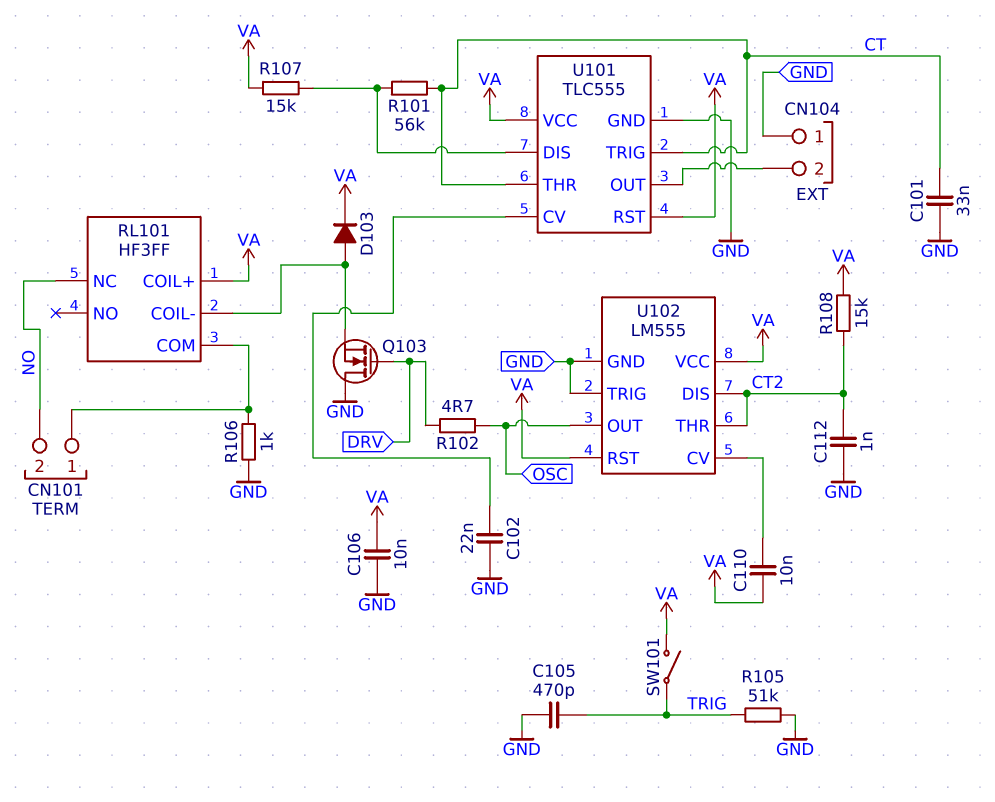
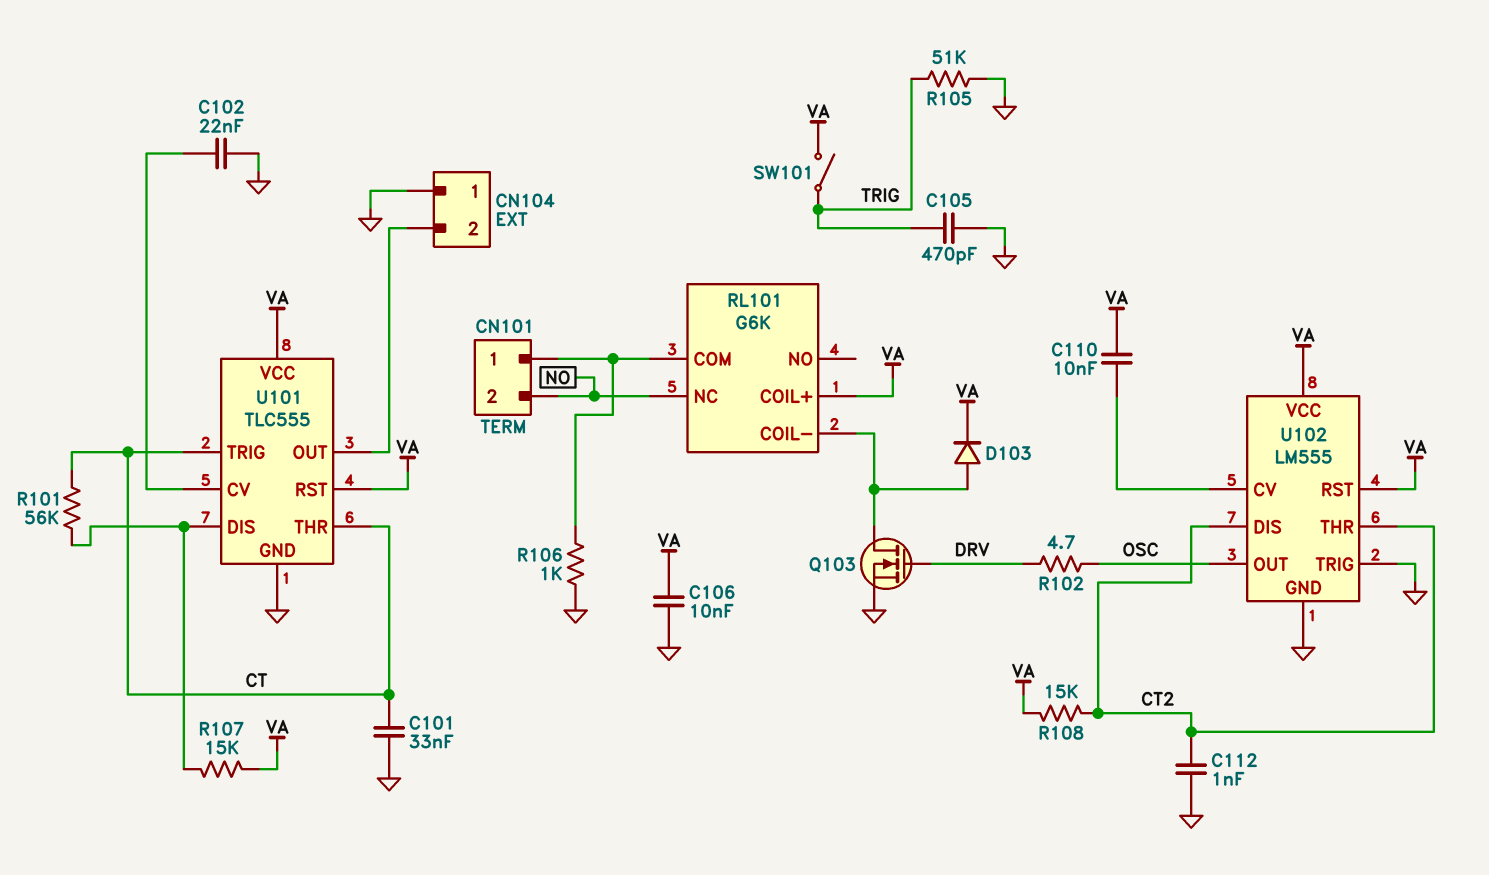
Q103: NMOS (G DRV, D GND, S RL101/COIL-) -> NMOS (G DRV, D RL101/COIL-, S GND)
RL101: HF3FF -> G6K

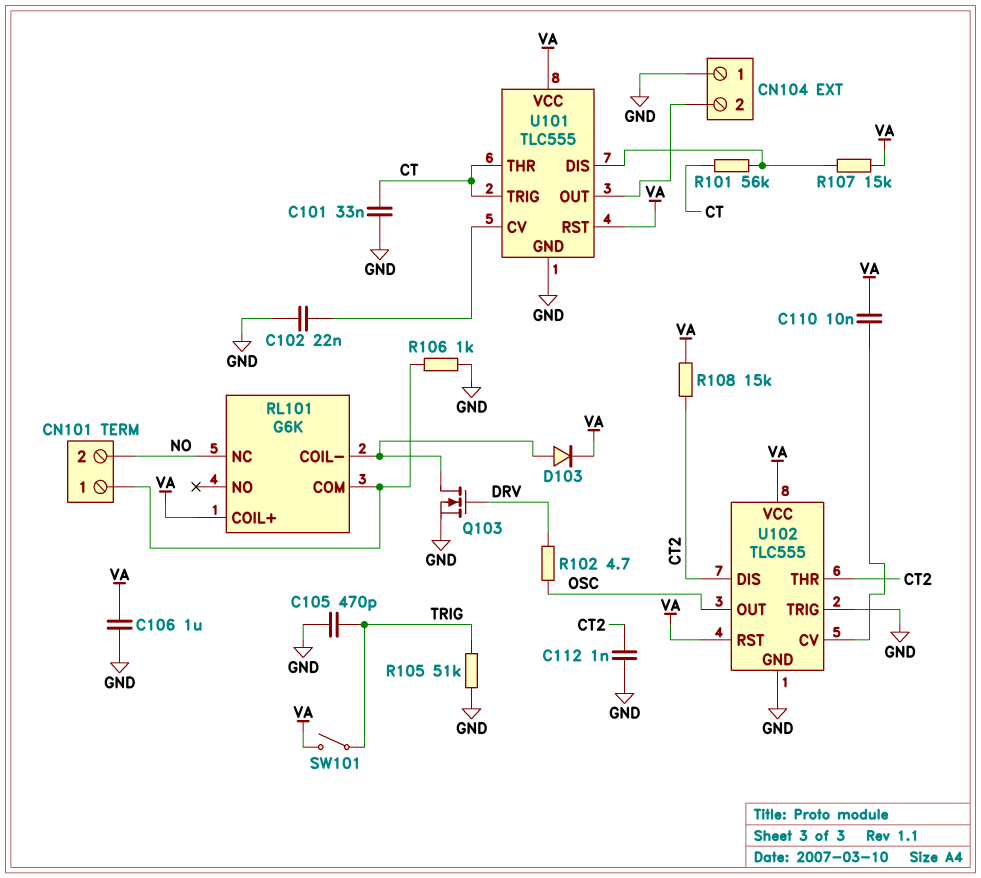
C106: 10nF (GND, VA) -> 1uF (GND, VA)
U102: LM555 -> TLC555

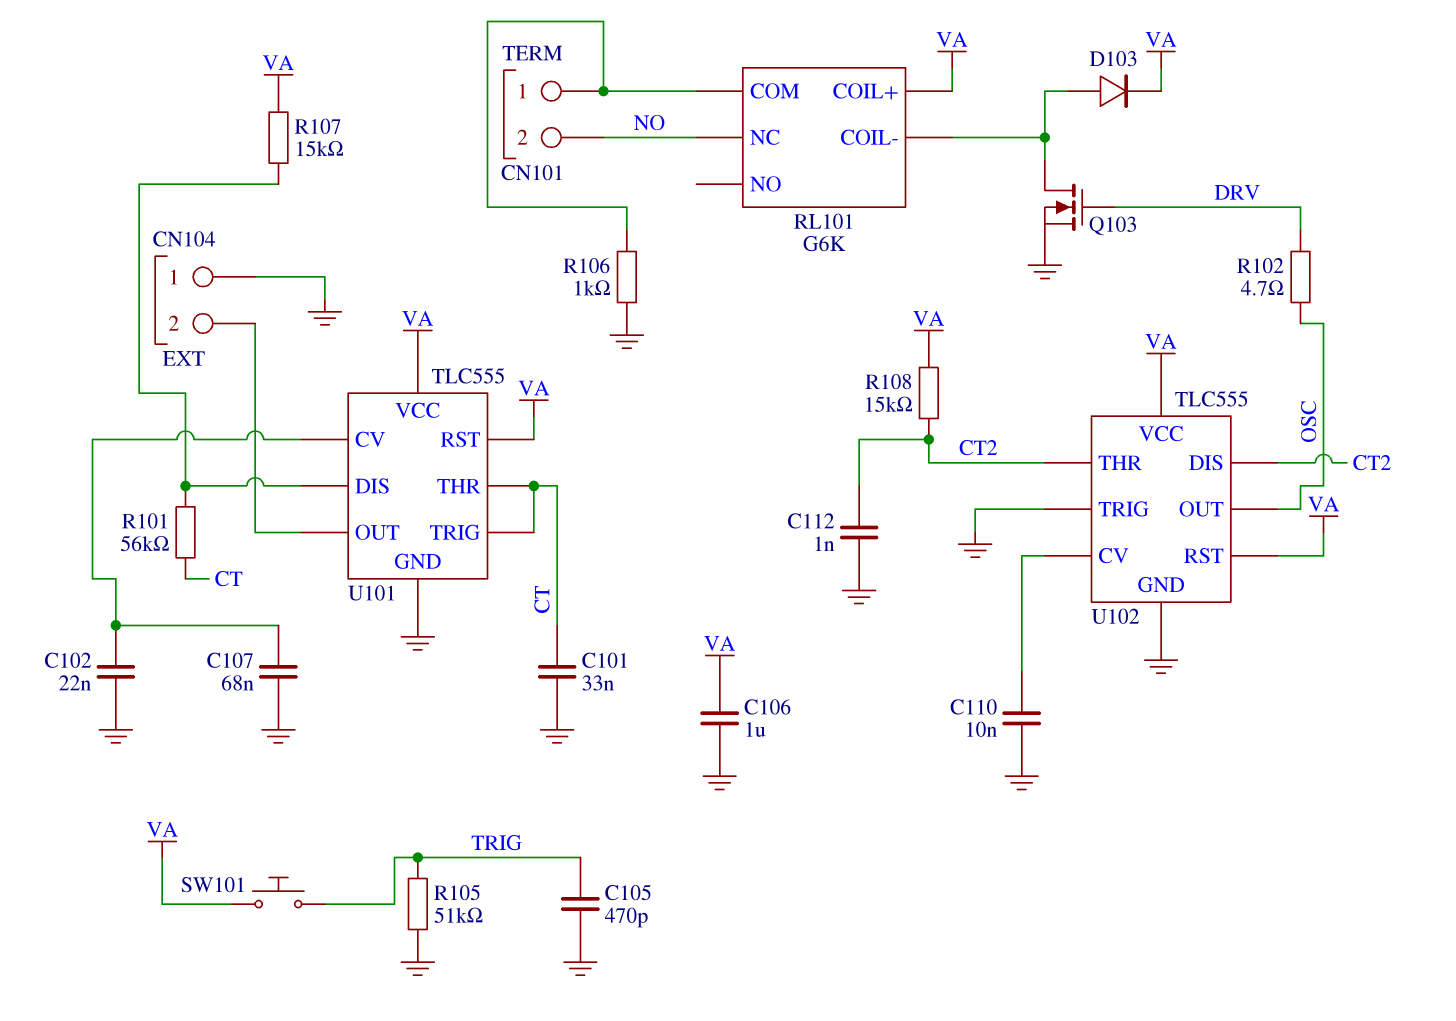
C107: none -> 68nF (GND, U101/CV)
C110: 10nF (U102/CV, VA) -> 10nF (GND, U102/CV)
SW101: switch (TRIG, VA) -> button (TRIG, VA)

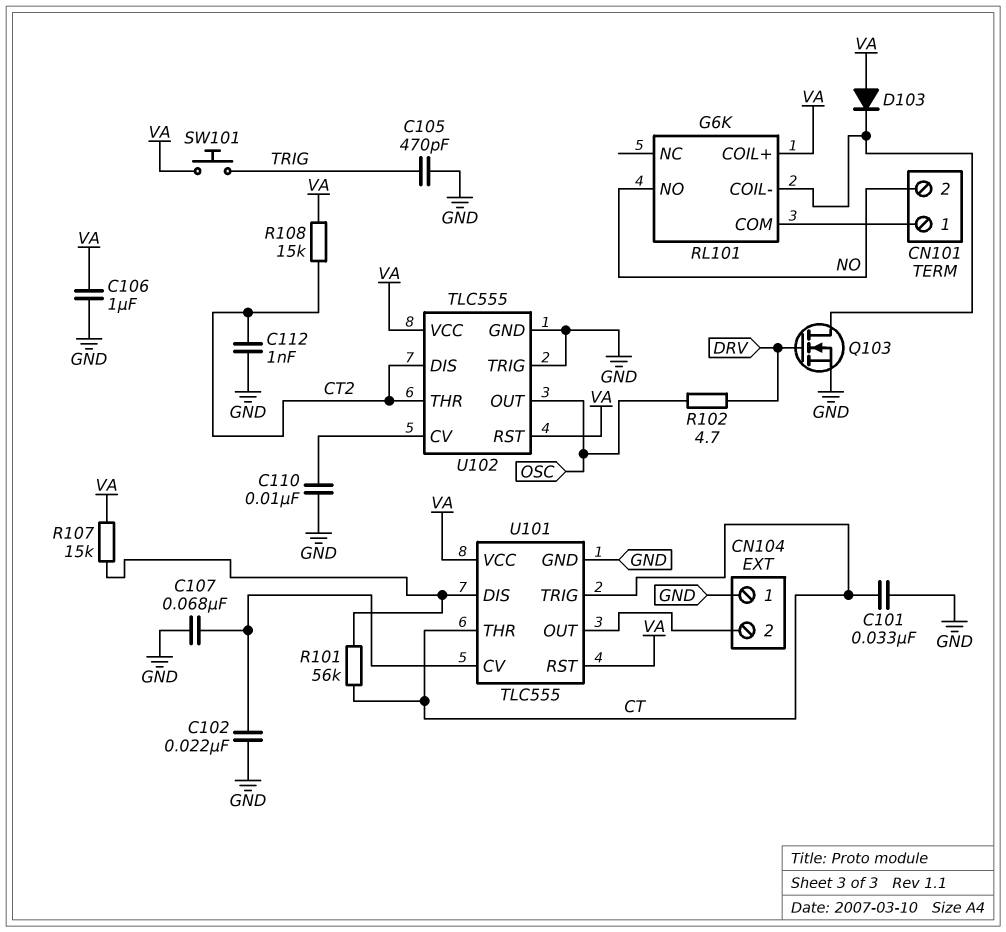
D103: diode (A RL101/COIL-, K VA) -> diode (A VA, K RL101/COIL-)
R105: 51k (GND, TRIG) -> none
R106: 1k (CN101/1, GND) -> none
RL101 pin NC: NO -> none
RL101 pin NO: none -> NO

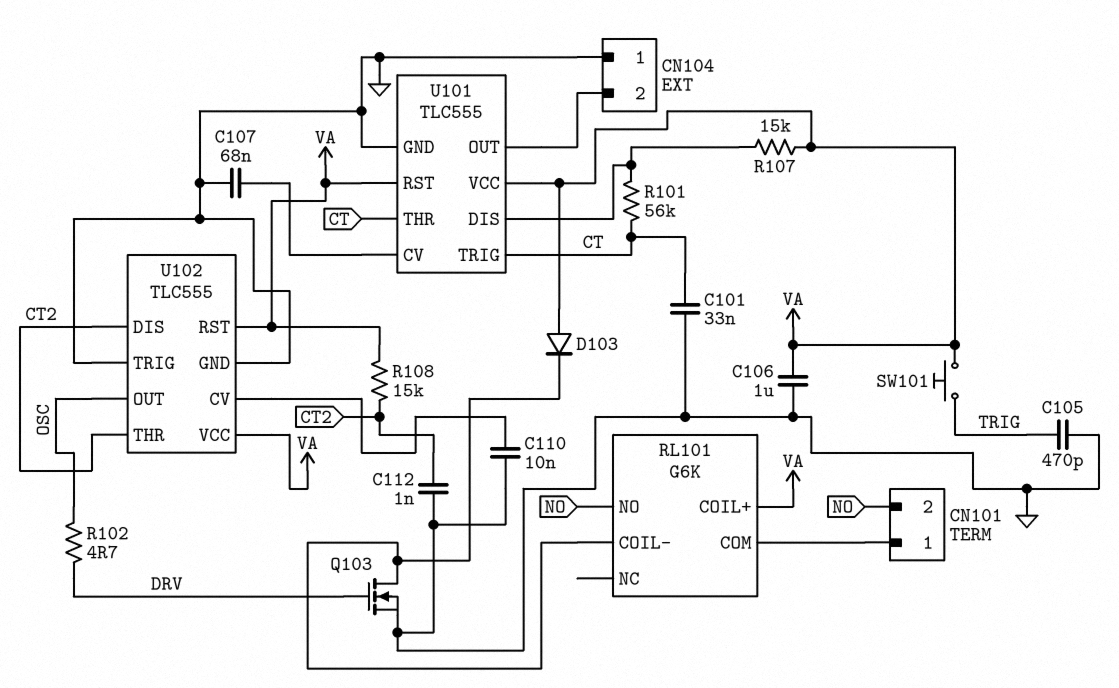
C102: 22nF (GND, U101/CV) -> none

